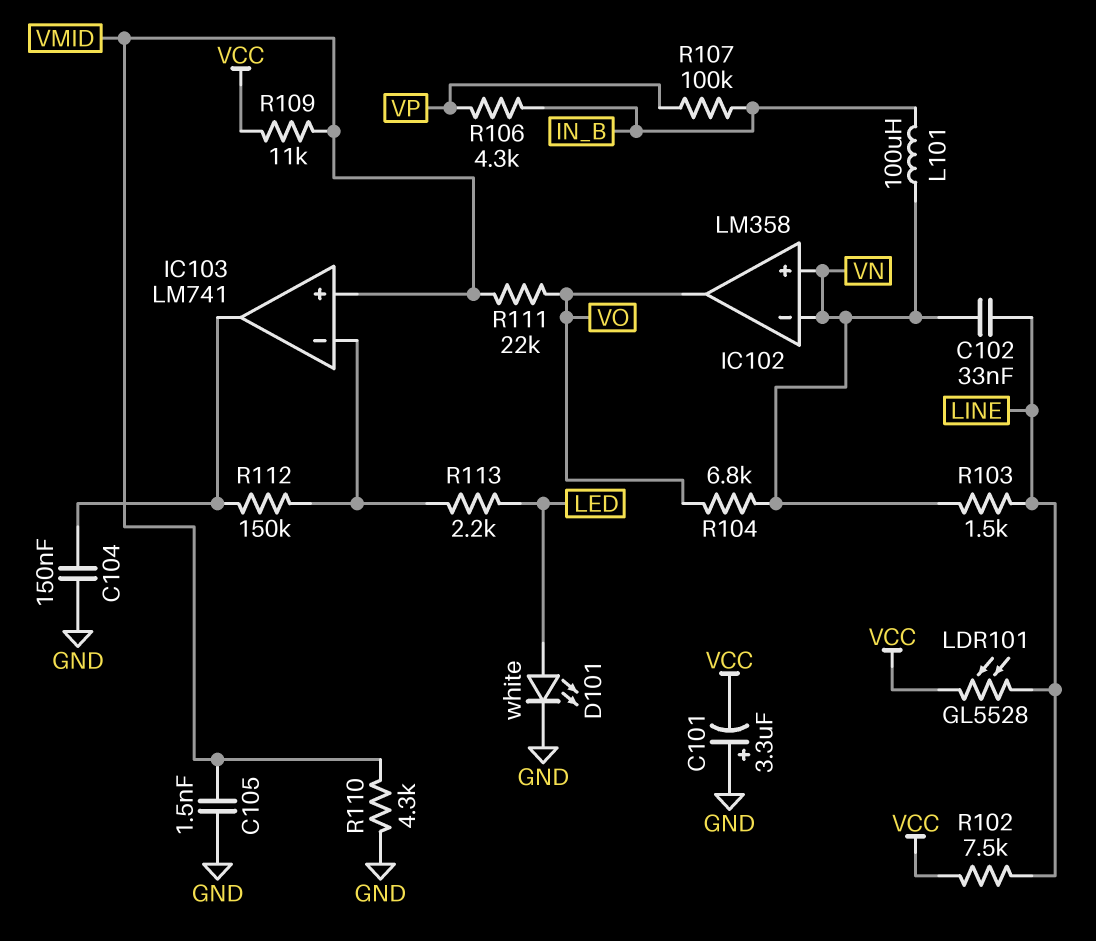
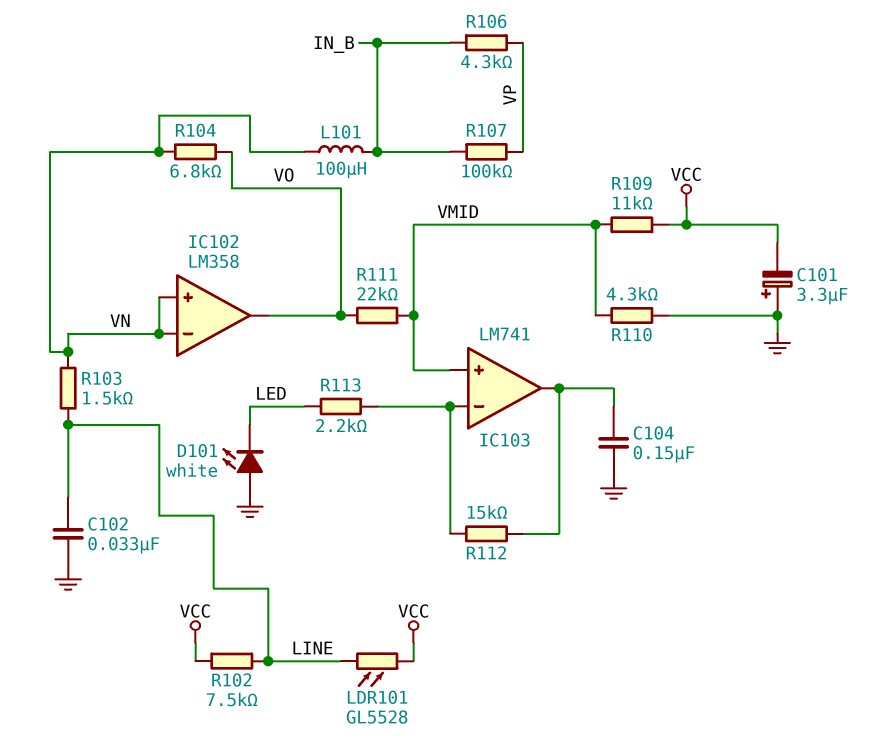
C102: 33nF (LINE, VN) -> 33nF (GND, LINE)
C105: 1.5nF (GND, VMID) -> none
D101: LED white (A LED, K GND) -> LED white (A GND, K LED)
R112: 150k (IC103/in-, IC103/out) -> 15k (IC103/in-, IC103/out)

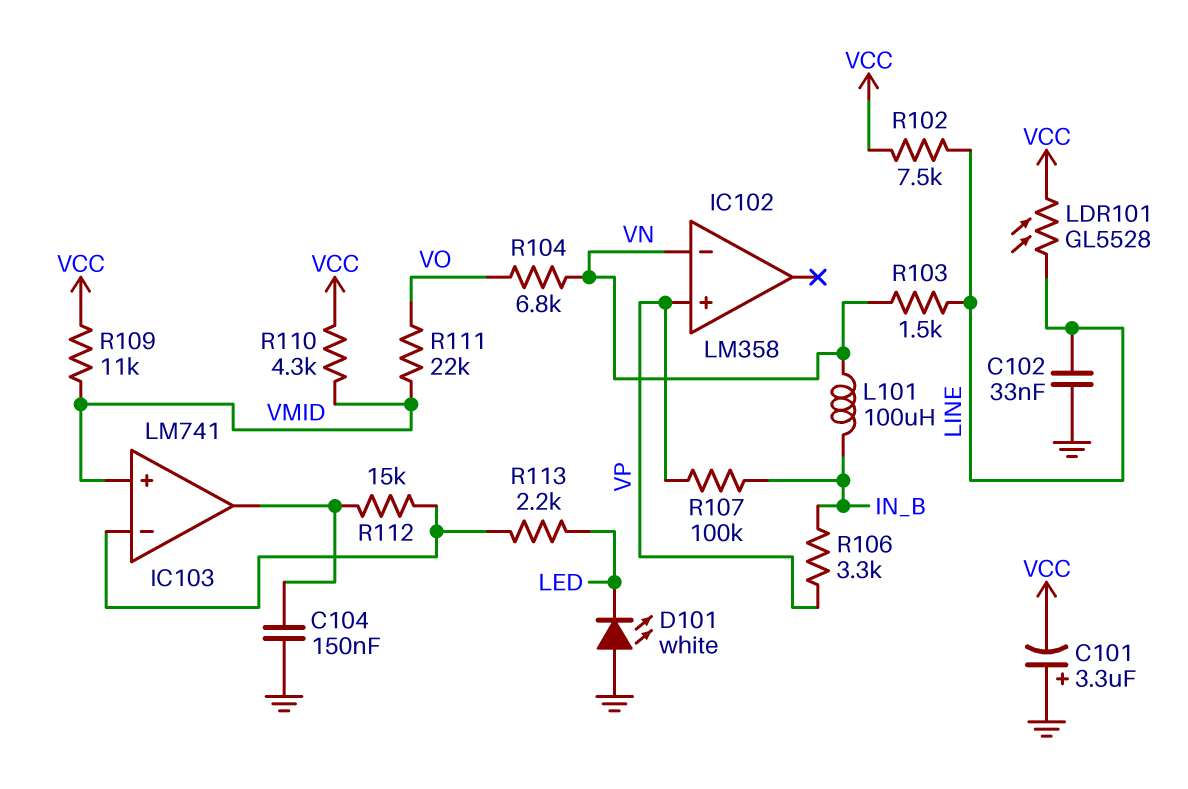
IC102 pin in+: VN -> VP
IC102 pin out: VO -> none
R106: 4.3k (IN_B, VP) -> 3.3k (IN_B, VP)
R110: 4.3k (GND, VMID) -> 4.3k (VCC, VMID)

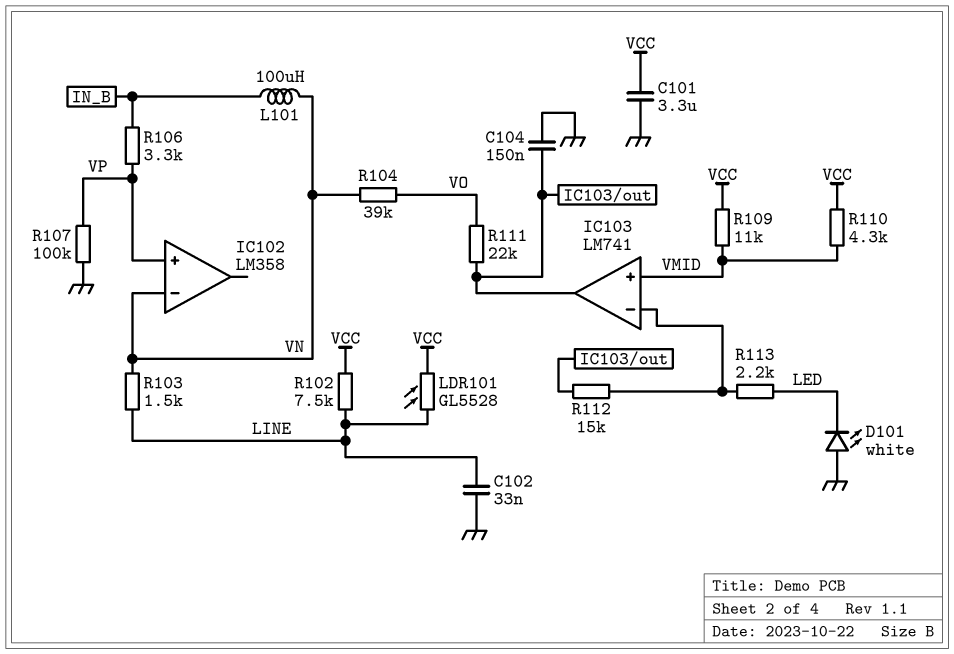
C101: 3.3uF (plus GND, minus VCC) -> 3.3uF (GND, VCC)
R104: 6.8k (VN, VO) -> 39k (VN, VO)
R107: 100k (IN_B, VP) -> 100k (GND, VP)
R111: 22k (VMID, VO) -> 22k (IC103/out, VO)

